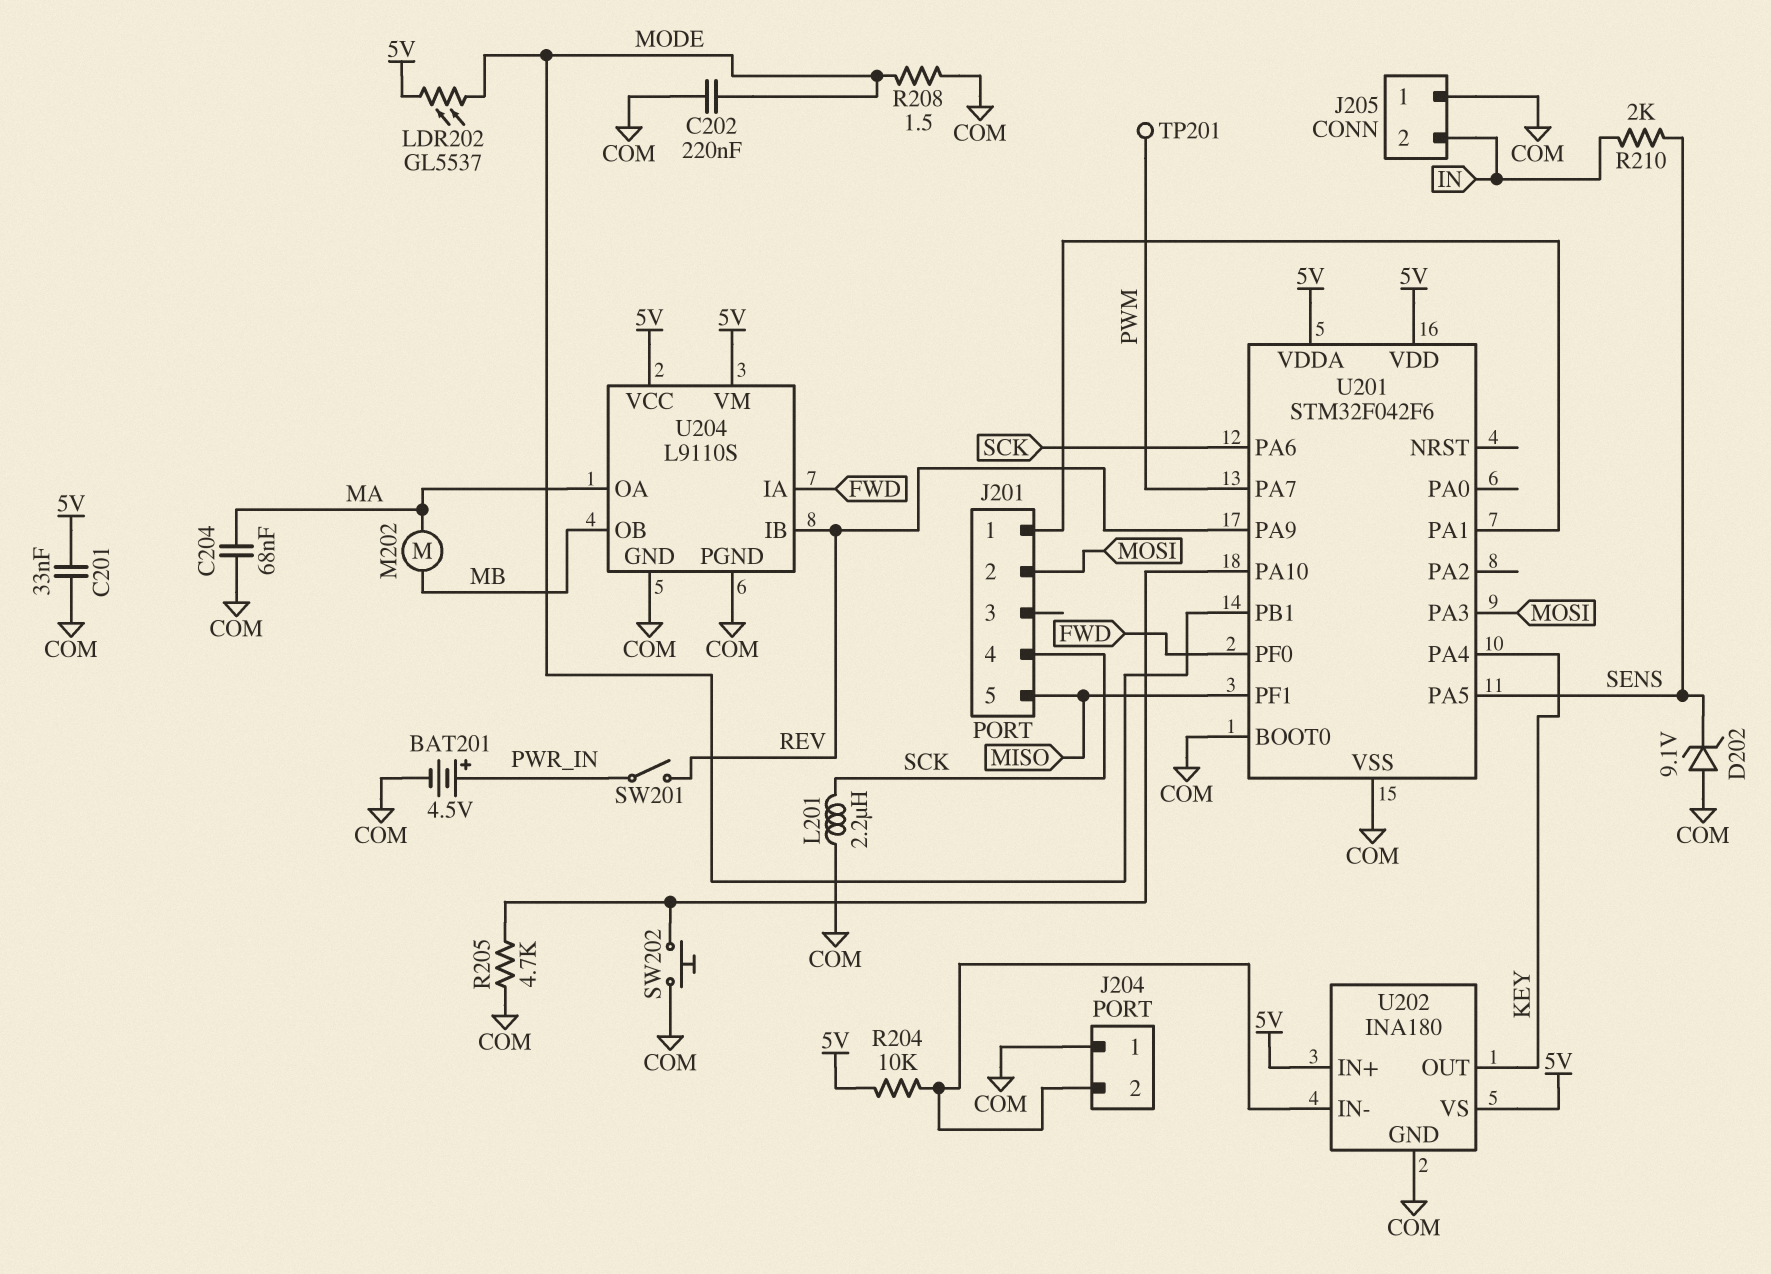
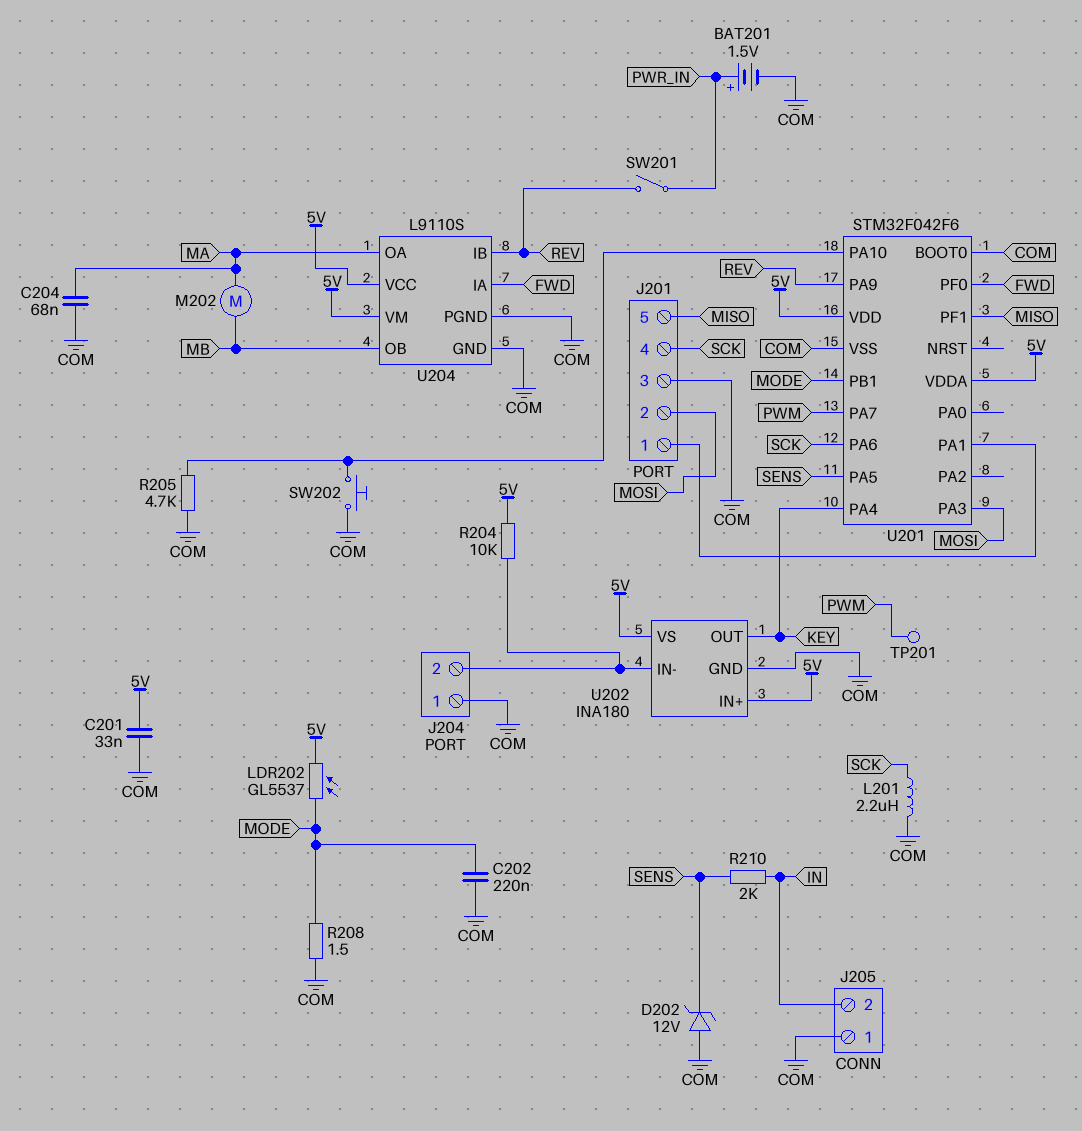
BAT201: 4.5V (plus PWR_IN, minus COM) -> 1.5V (plus PWR_IN, minus COM)
D202: zener 9.1V (A COM, K SENS) -> zener 12V (A COM, K SENS)
J201 pin 3: none -> COM

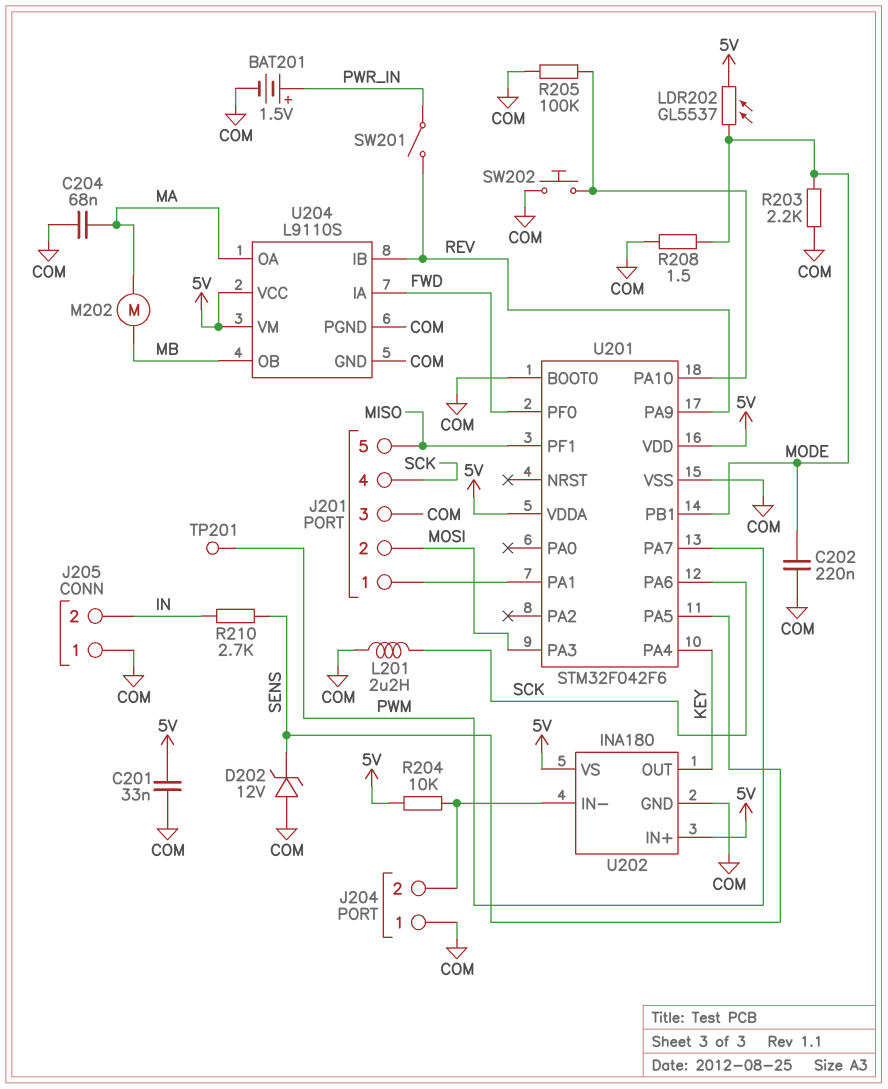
R203: none -> 2.2k (COM, MODE)
R205: 4.7k (COM, U201/PA10) -> 100k (COM, U201/PA10)
R210: 2k (IN, SENS) -> 2.7k (IN, SENS)

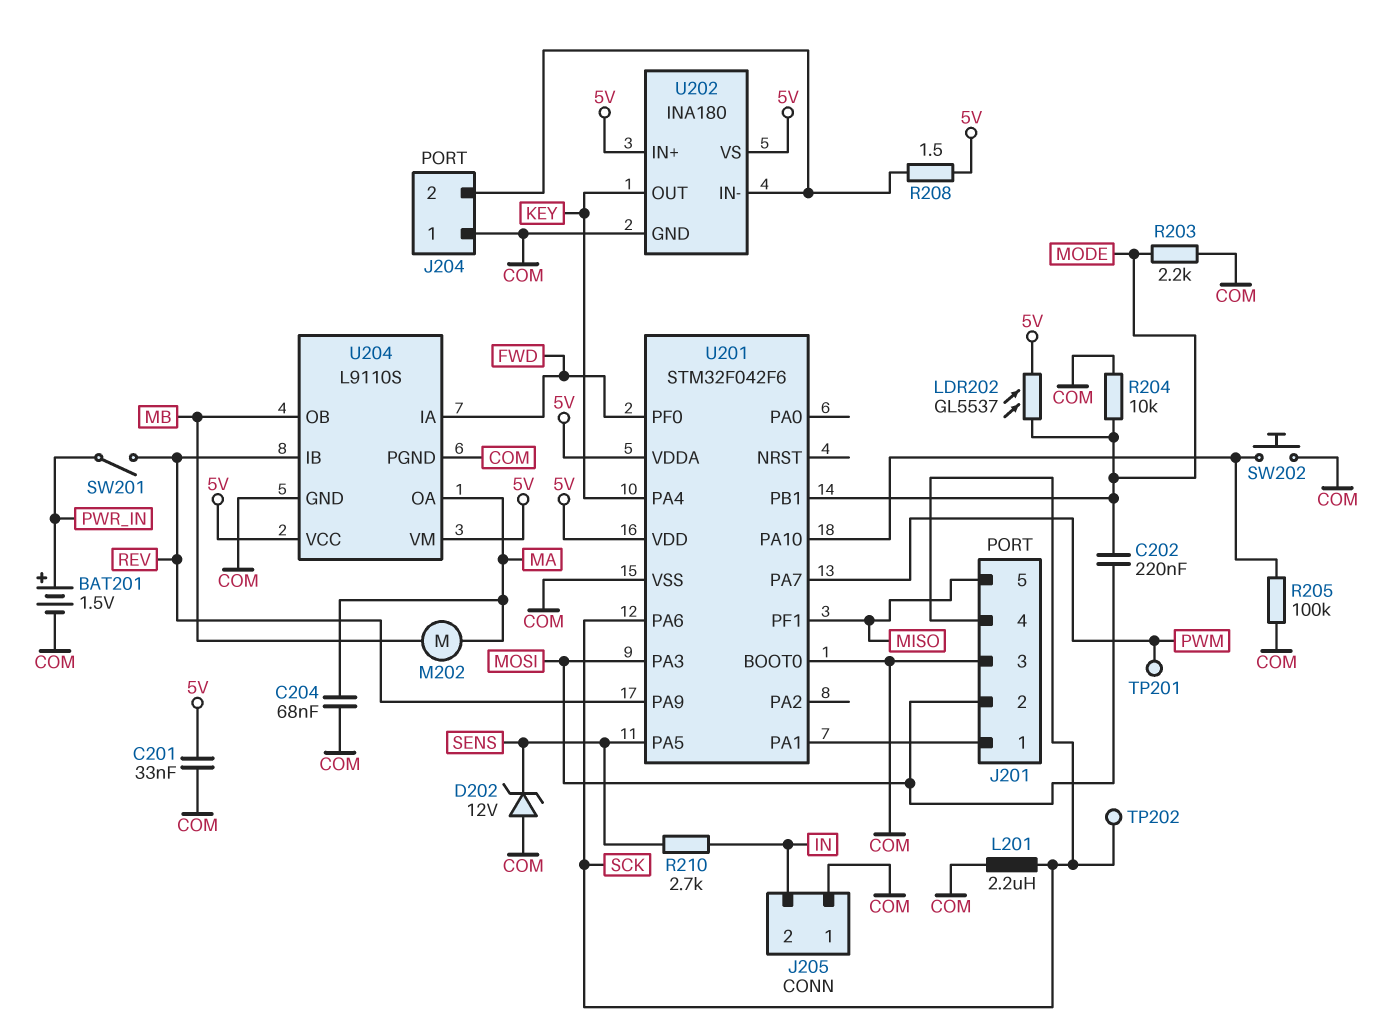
C202: 220nF (COM, MODE) -> 220nF (MODE, MOSI)
R204: 10k (5V, J204/2) -> 10k (COM, MODE)
R208: 1.5 (COM, MODE) -> 1.5 (5V, J204/2)
TP202: none -> test point (SCK)

